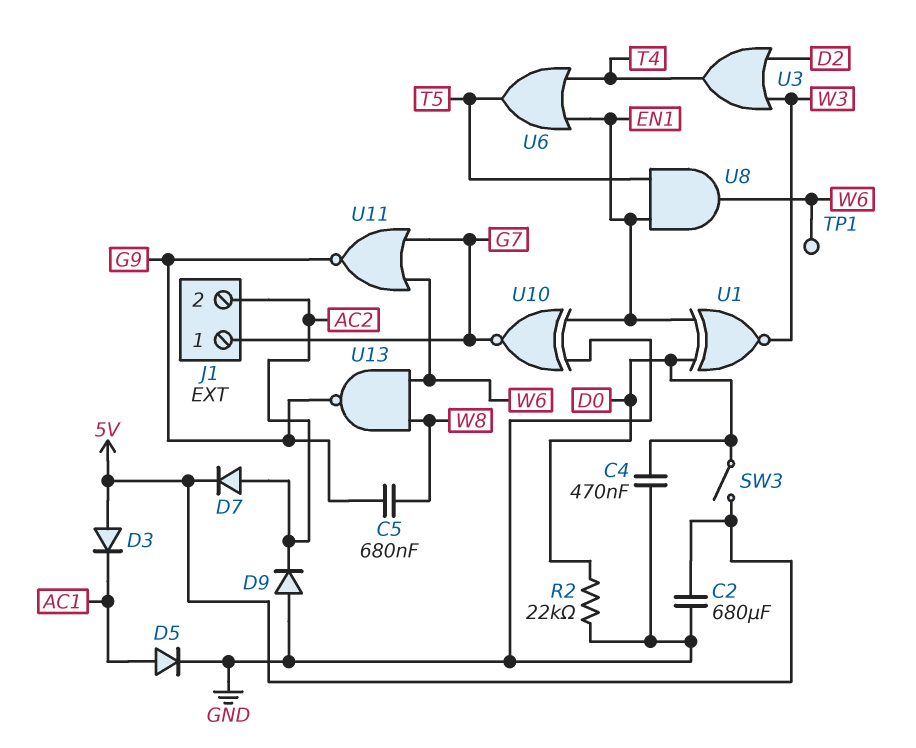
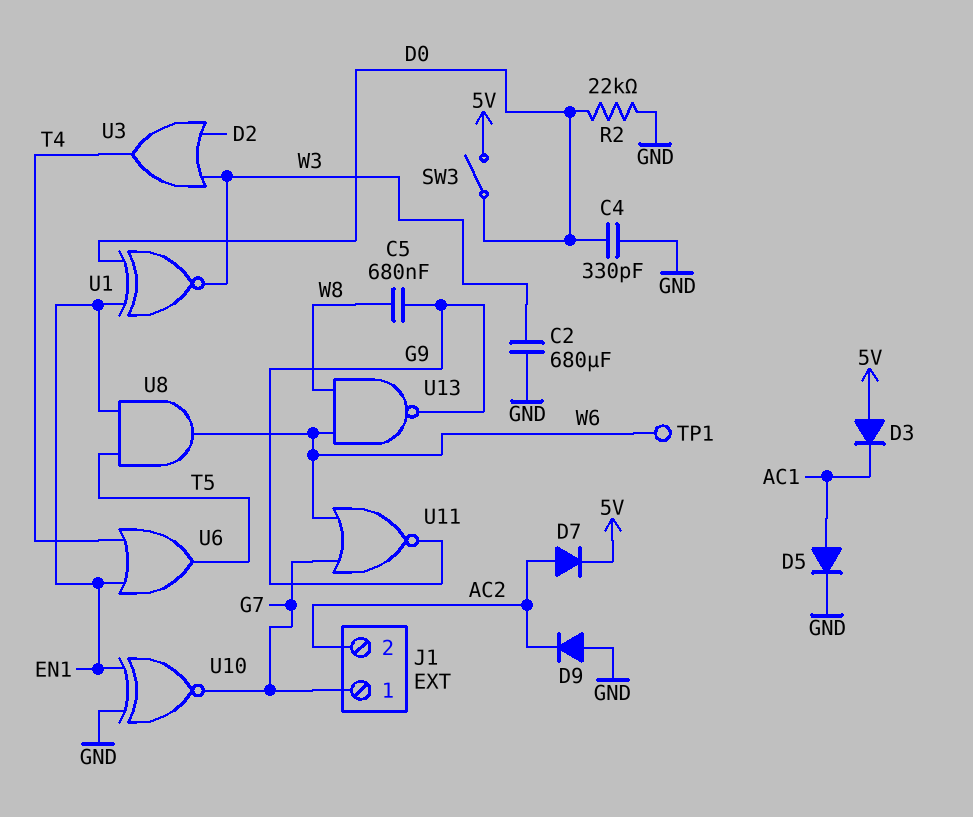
C2: 680uF (5V, GND) -> 680uF (GND, W3)
C4: 470nF (D0, GND) -> 330pF (D0, GND)

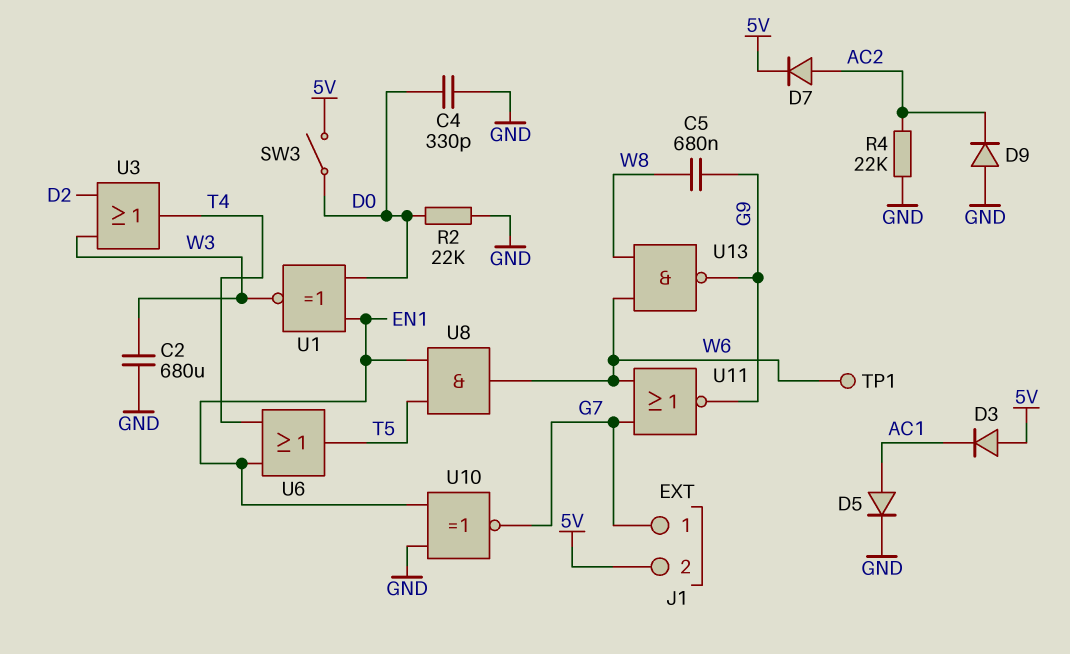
J1 pin 2: AC2 -> 5V
R4: none -> 22k (AC2, GND)

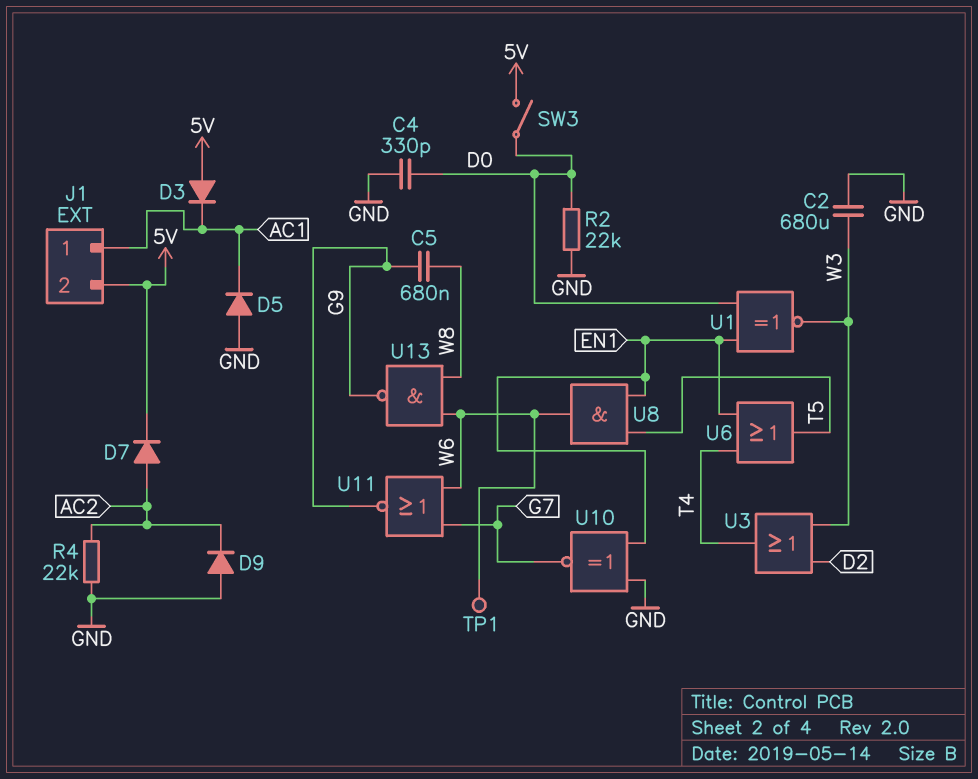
D5: diode (A AC1, K GND) -> diode (A GND, K AC1)
J1 pin 1: G7 -> AC1

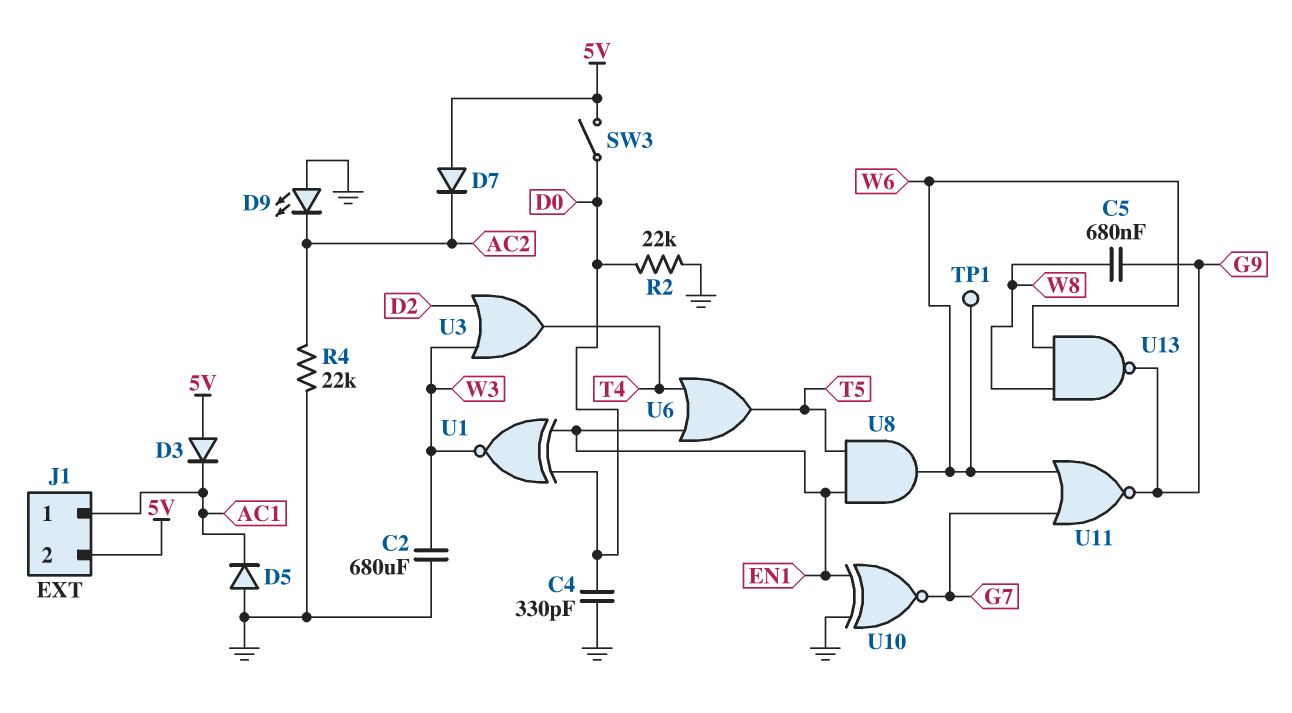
D7: diode (A AC2, K 5V) -> diode (A 5V, K AC2)
D9: diode (A GND, K AC2) -> LED (A GND, K AC2)

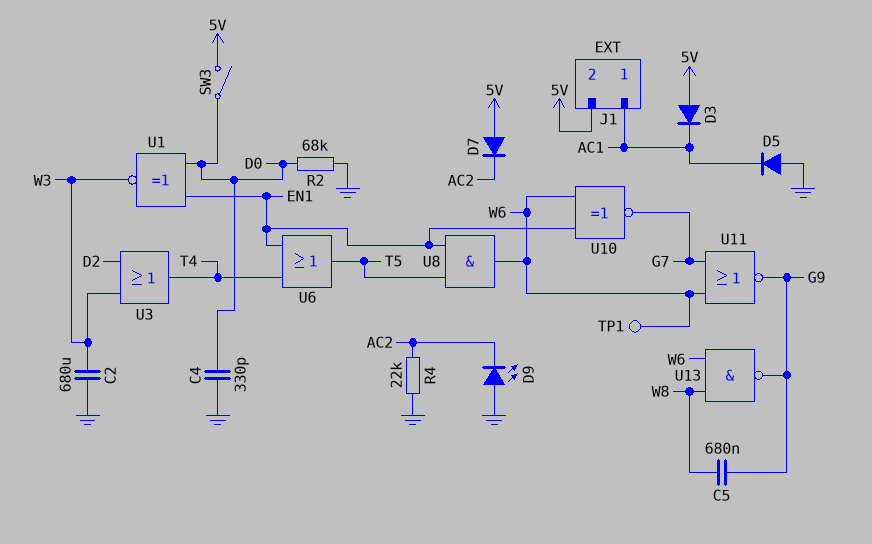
R2: 22k (D0, GND) -> 68k (D0, GND)
U10: XNOR (in EN1, in GND, out G7) -> XNOR (in EN1, in W6, out G7)

